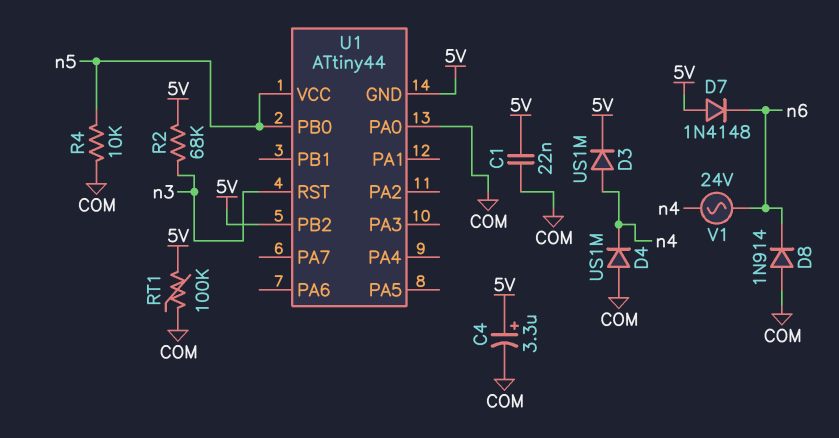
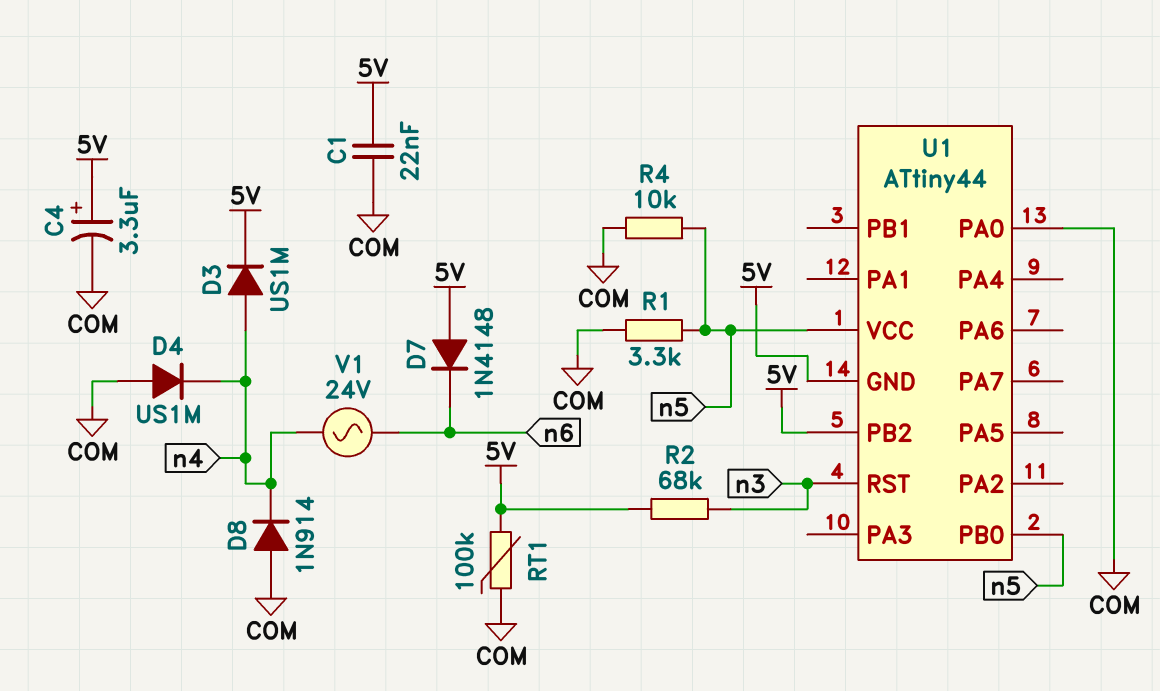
D8: diode 1N914 (A COM, K n6) -> diode 1N914 (A COM, K n4)
R1: none -> 3.3k (COM, n5)

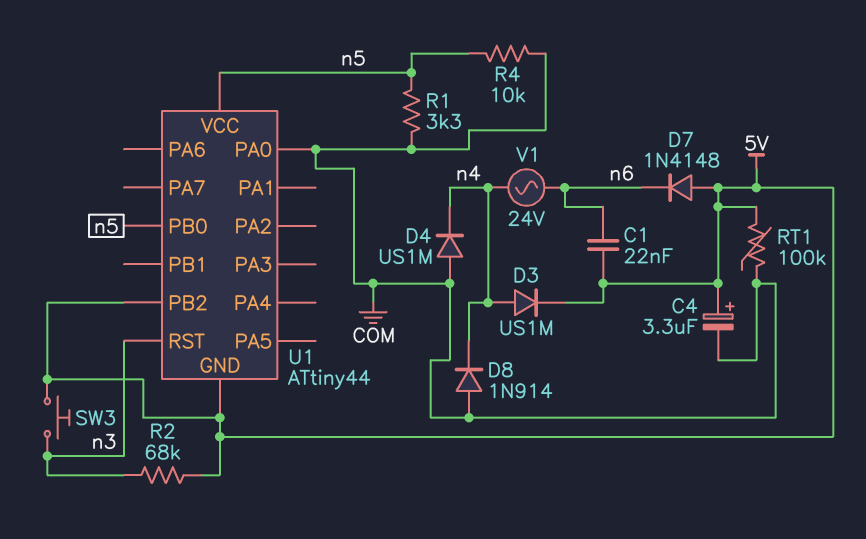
C1: 22nF (5V, COM) -> 22nF (5V, n6)
SW3: none -> button (5V, n3)

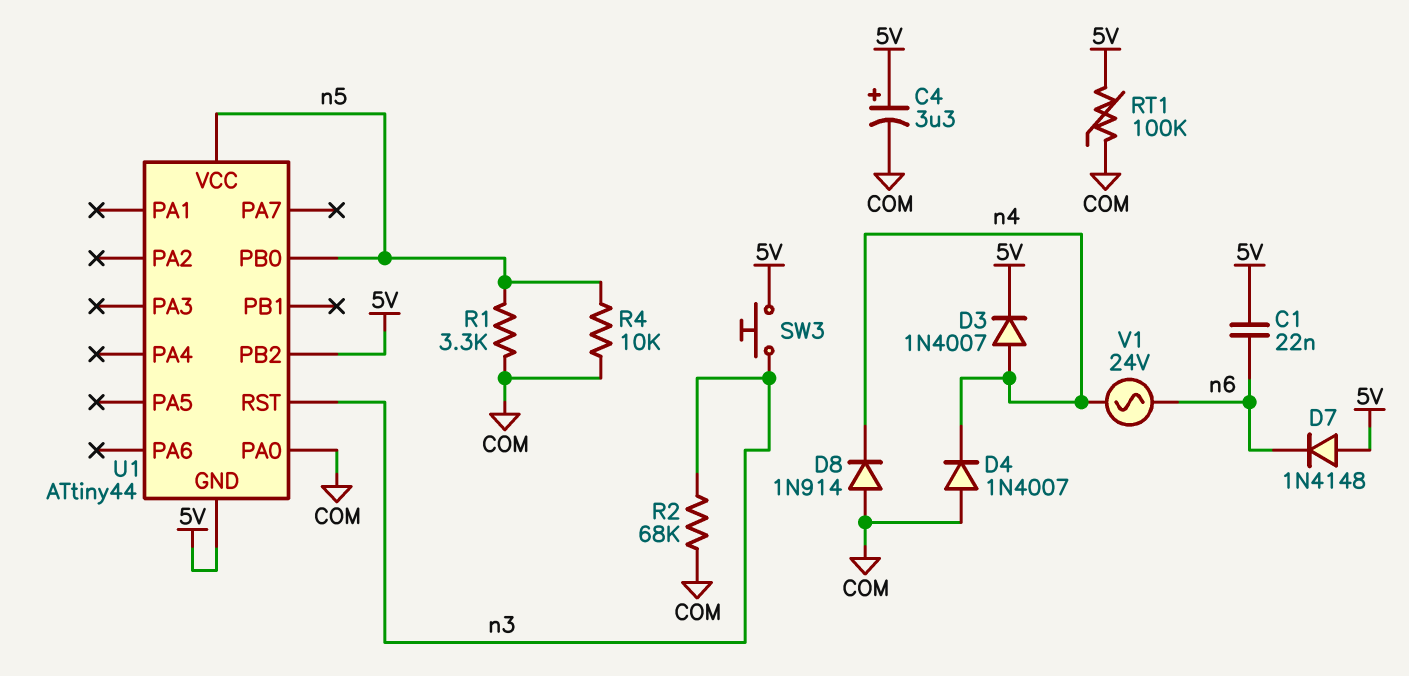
D3: diode US1M (A n4, K 5V) -> diode 1N4007 (A n4, K 5V)
D4: diode US1M (A COM, K n4) -> diode 1N4007 (A COM, K n4)
R2: 68k (5V, n3) -> 68k (COM, n3)

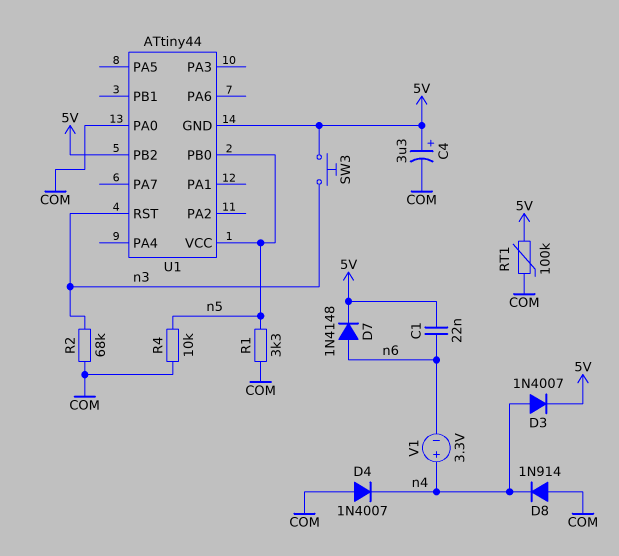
D7: diode 1N4148 (A 5V, K n6) -> diode 1N4148 (A n6, K 5V)
V1: AC 24V (n4, n6) -> 3.3V (plus n4, minus n6)

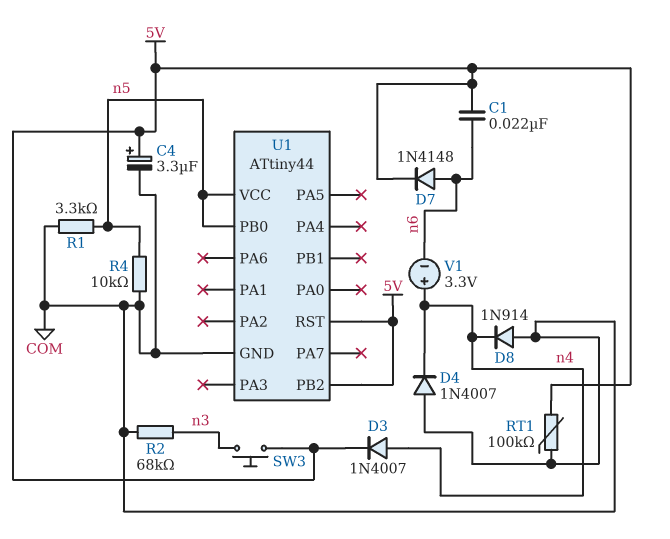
U1 pin GND: 5V -> COM
U1 pin PA0: COM -> none
U1 pin RST: n3 -> 5V

